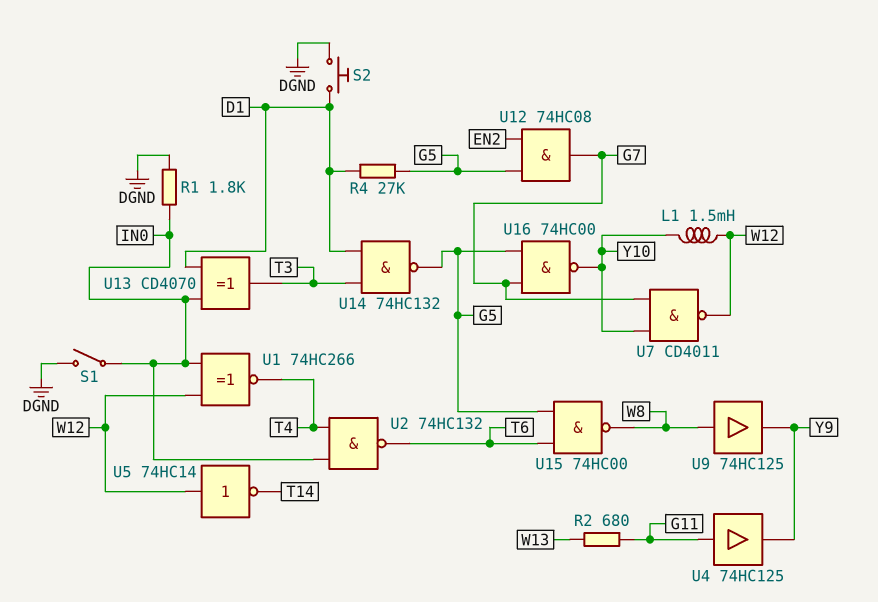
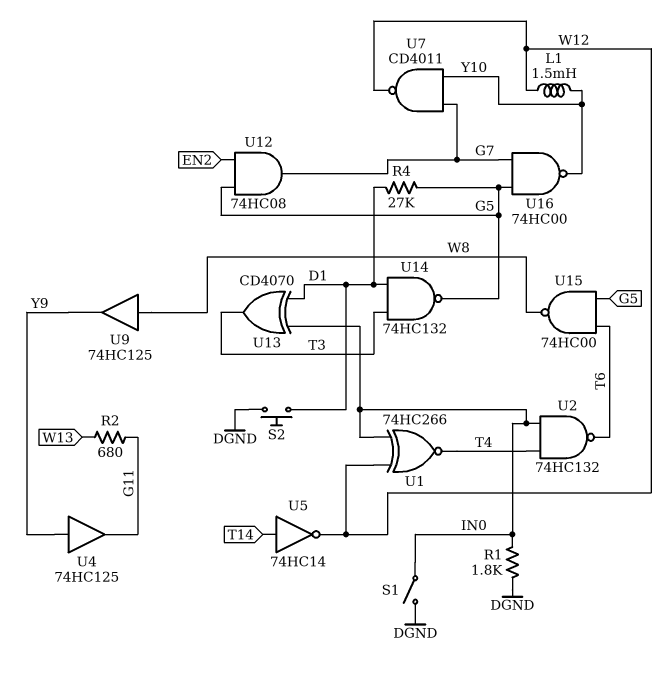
U4: buffer 74HC125 (in G11, out Y9) -> buffer 74HC125 (in Y9, out G11)
U5: NOT 74HC14 (in W12, out T14) -> NOT 74HC14 (in T14, out W12)

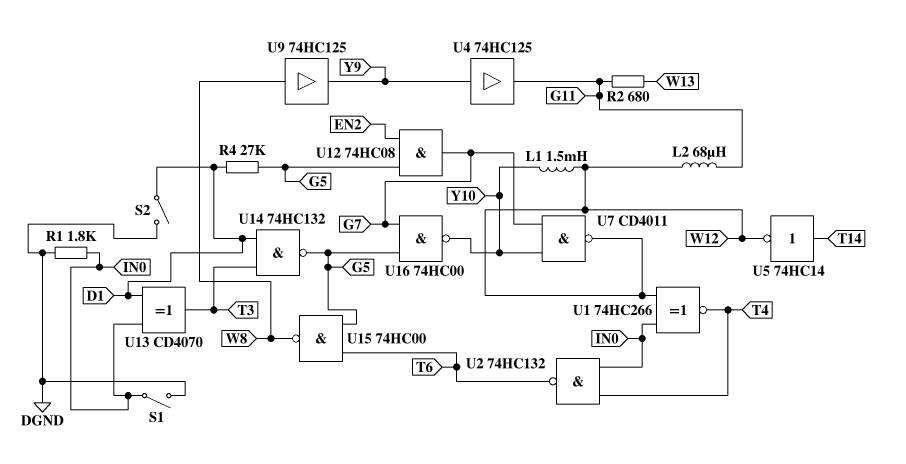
L2: none -> 68uH (G11, W12)
S2: button (D1, DGND) -> switch (D1, DGND)

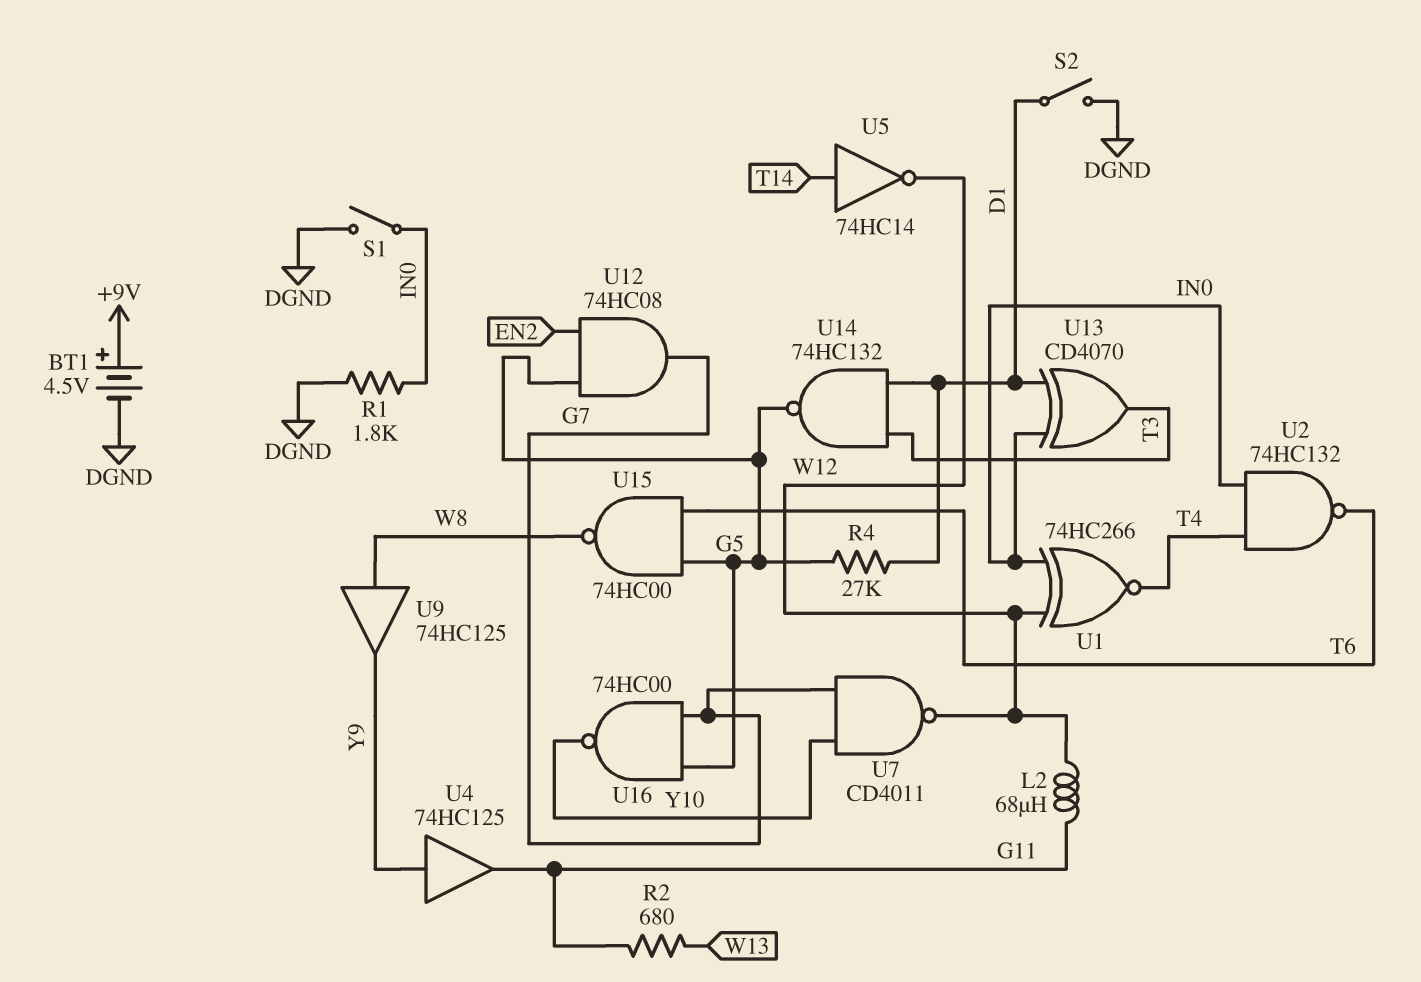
BT1: none -> 4.5V (plus +9V, minus DGND)
L1: 1.5mH (W12, Y10) -> none

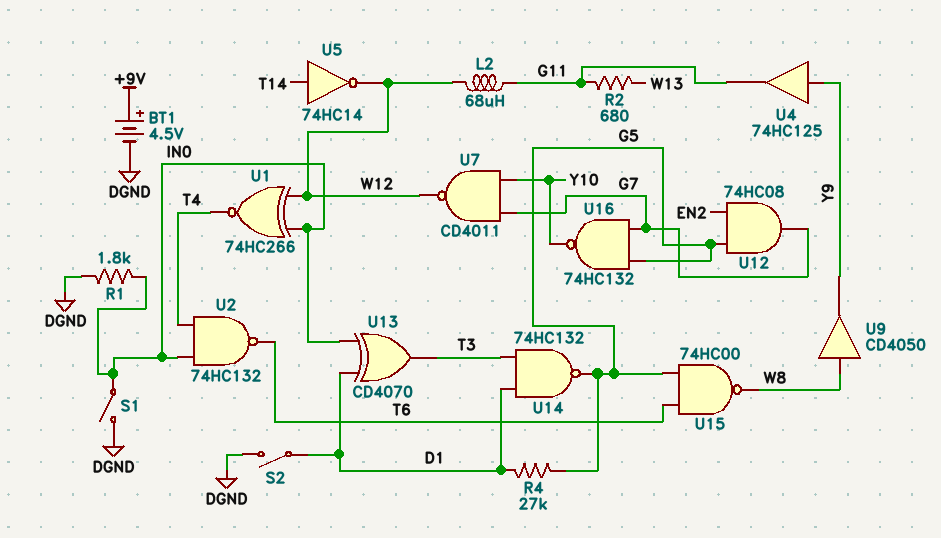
U9: buffer 74HC125 (in W8, out Y9) -> buffer CD4050 (in W8, out Y9)
U16: NAND 74HC00 (in G5, in G7, out Y10) -> NAND 74HC132 (in G5, in G7, out Y10)

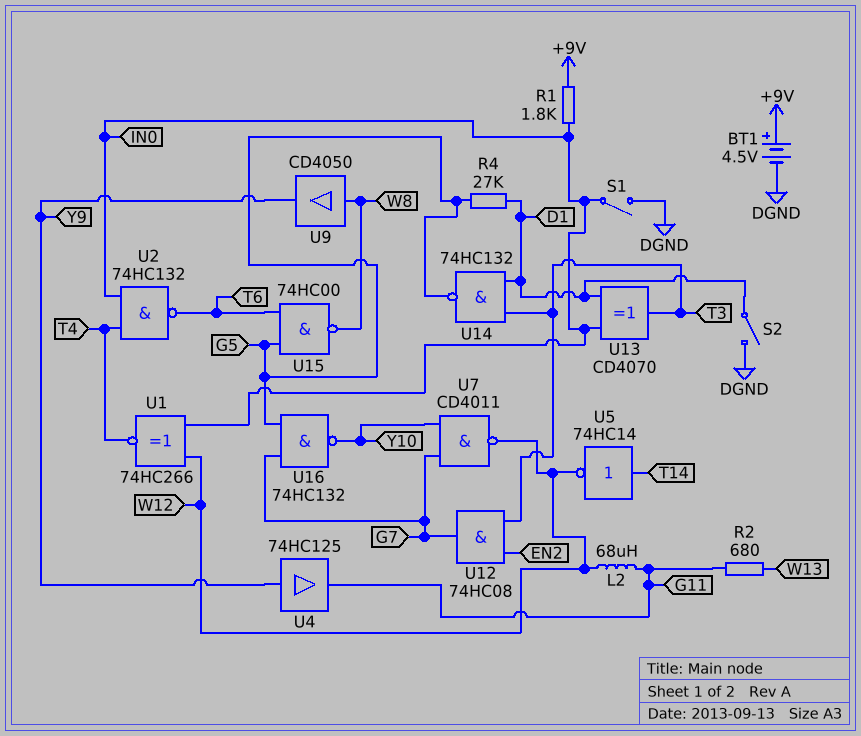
R1: 1.8k (DGND, IN0) -> 1.8k (+9V, IN0)
U12: AND 74HC08 (in EN2, in G5, out G7) -> AND 74HC08 (in EN2, in T3, out G7)

